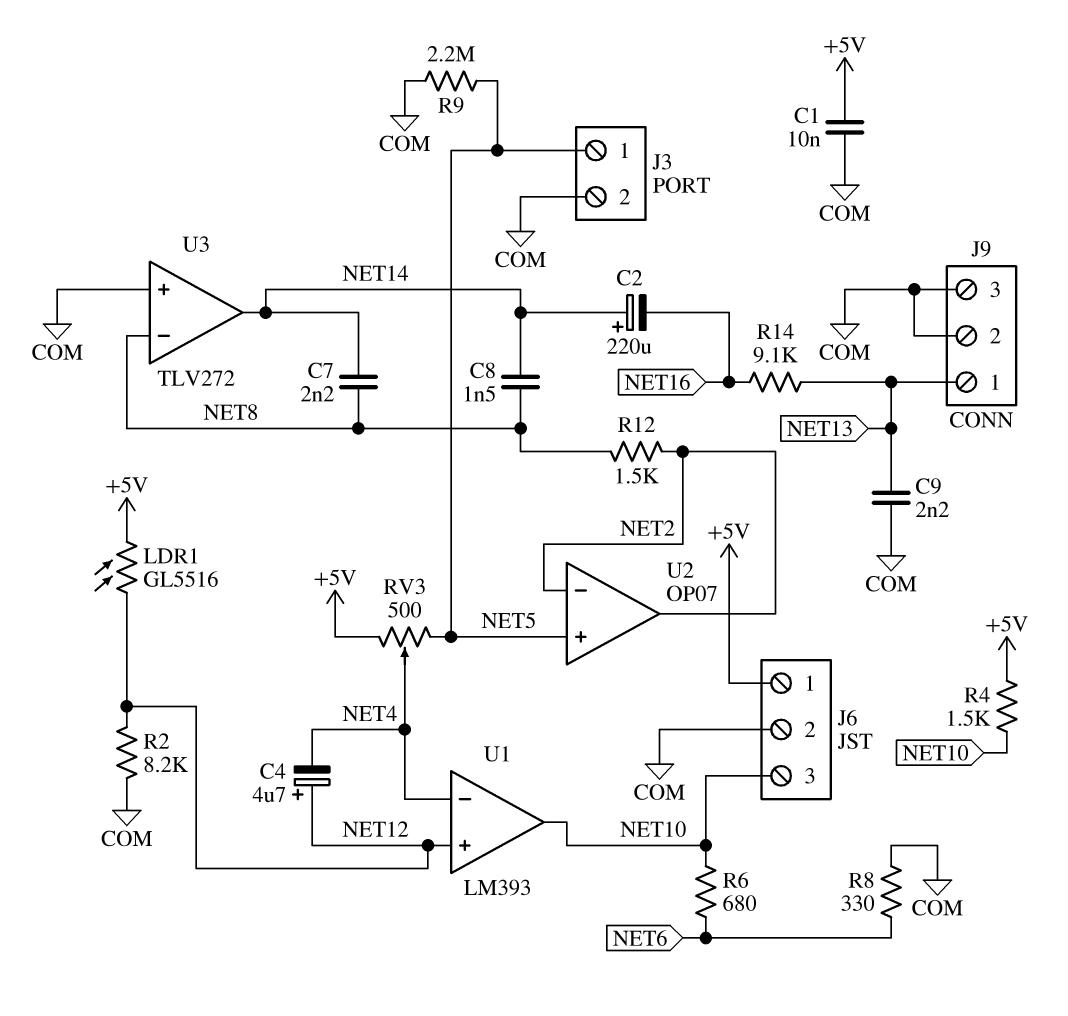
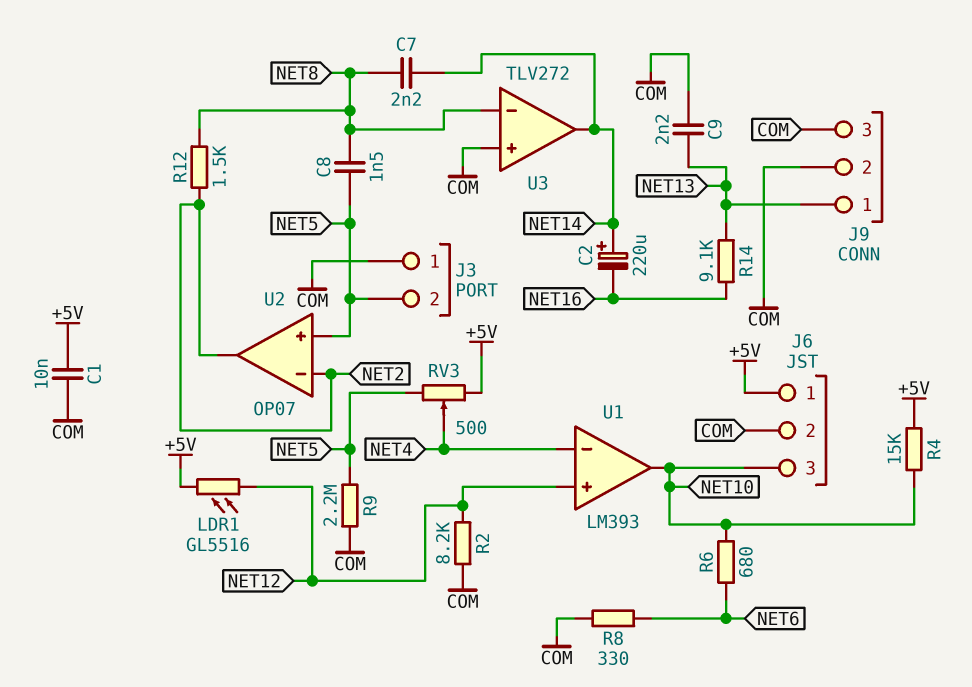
C4: 4.7uF (plus NET12, minus NET4) -> none
C8: 1.5nF (NET8, NET14) -> 1.5nF (NET5, NET8)
J3 pin 1: NET5 -> COM
J3 pin 2: COM -> NET5
R4: 1.5k (+5V, NET10) -> 15k (+5V, NET10)

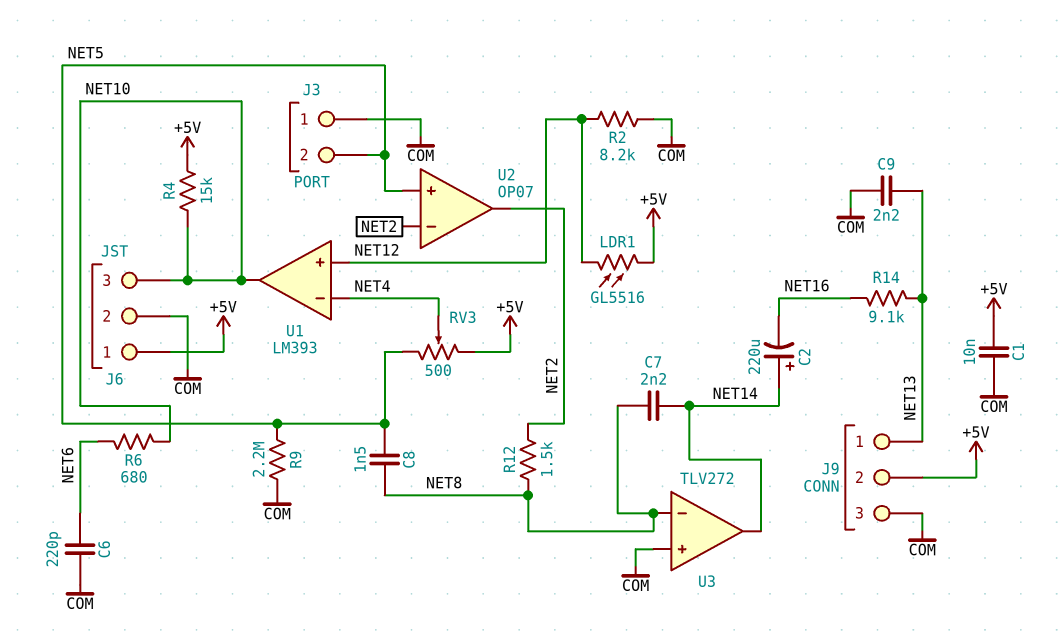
C6: none -> 220pF (COM, NET6)
J9 pin 2: COM -> +5V
R8: 330 (COM, NET6) -> none

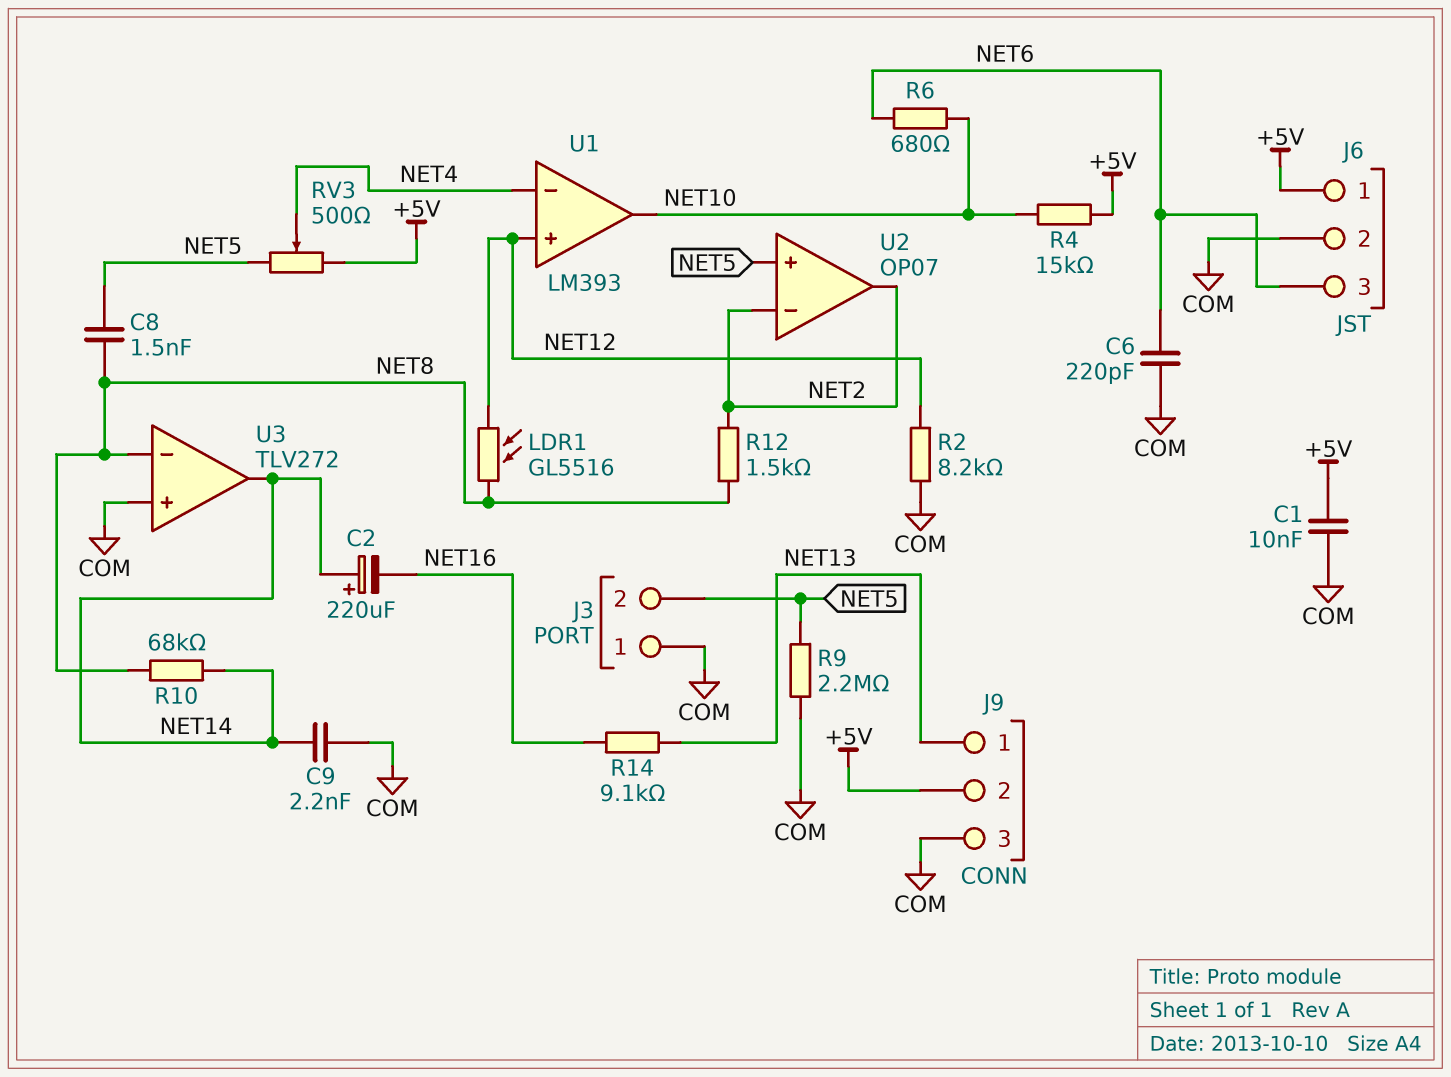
C7: 2.2nF (NET8, NET14) -> none
C9: 2.2nF (COM, NET13) -> 2.2nF (COM, NET14)
J6 pin 3: NET10 -> NET6
LDR1: GL5516 (+5V, NET12) -> GL5516 (NET8, NET12)
R10: none -> 68k (NET8, NET14)

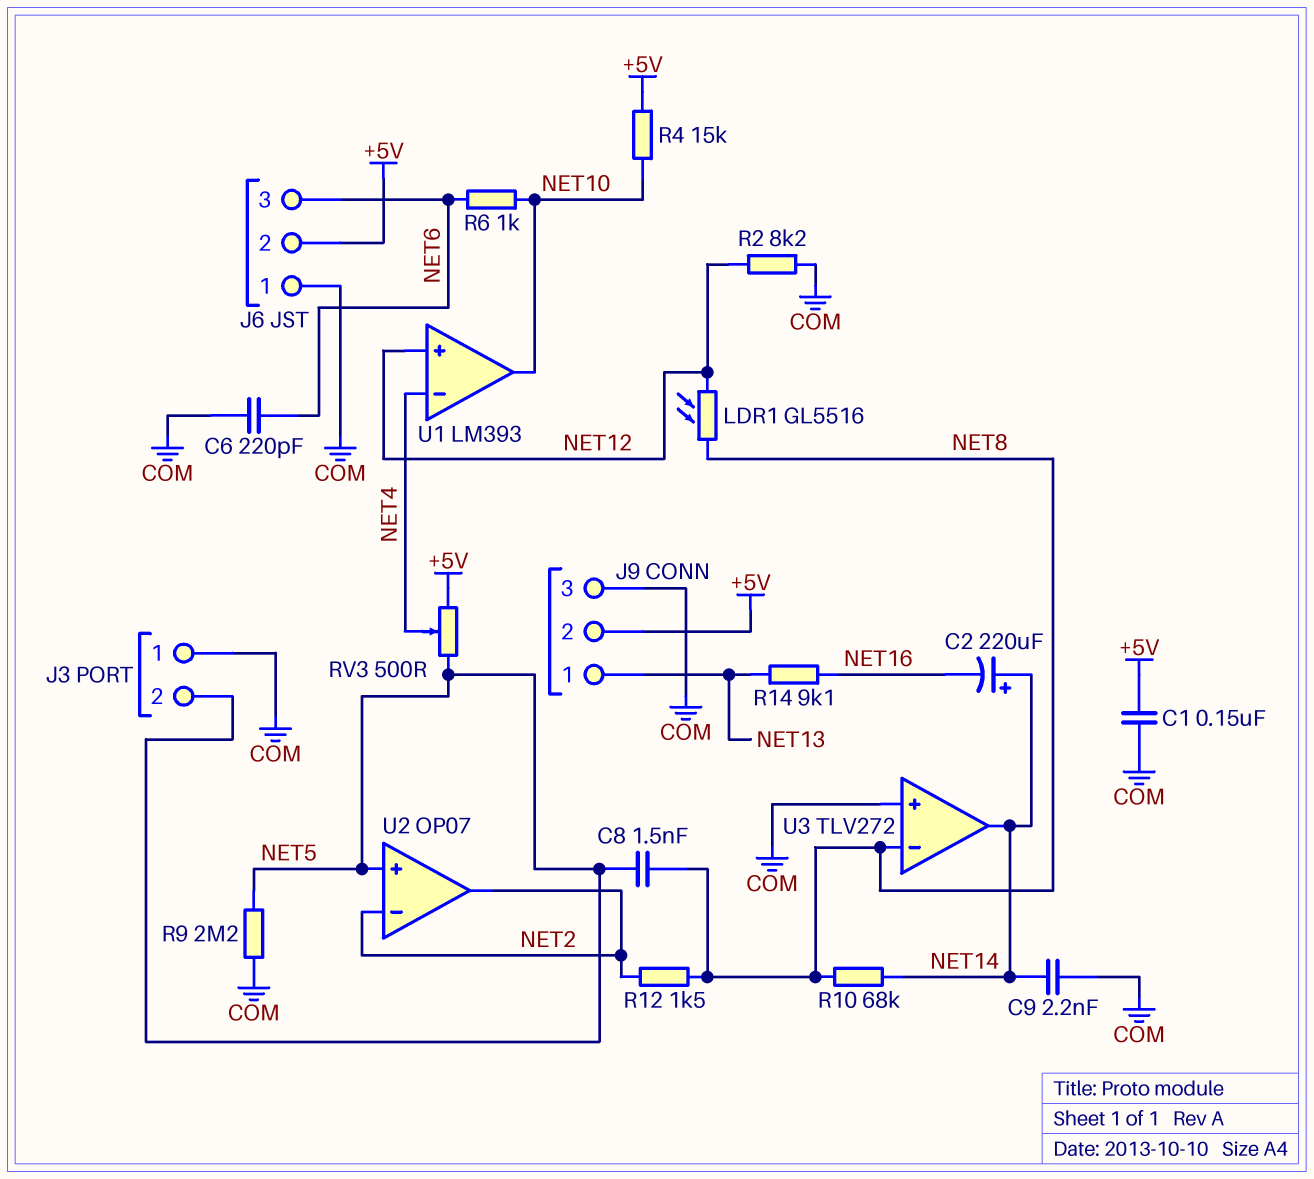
C1: 10nF (+5V, COM) -> 150nF (+5V, COM)
J6 pin 1: +5V -> COM
J6 pin 2: COM -> +5V
R6: 680 (NET6, NET10) -> 1k (NET6, NET10)

